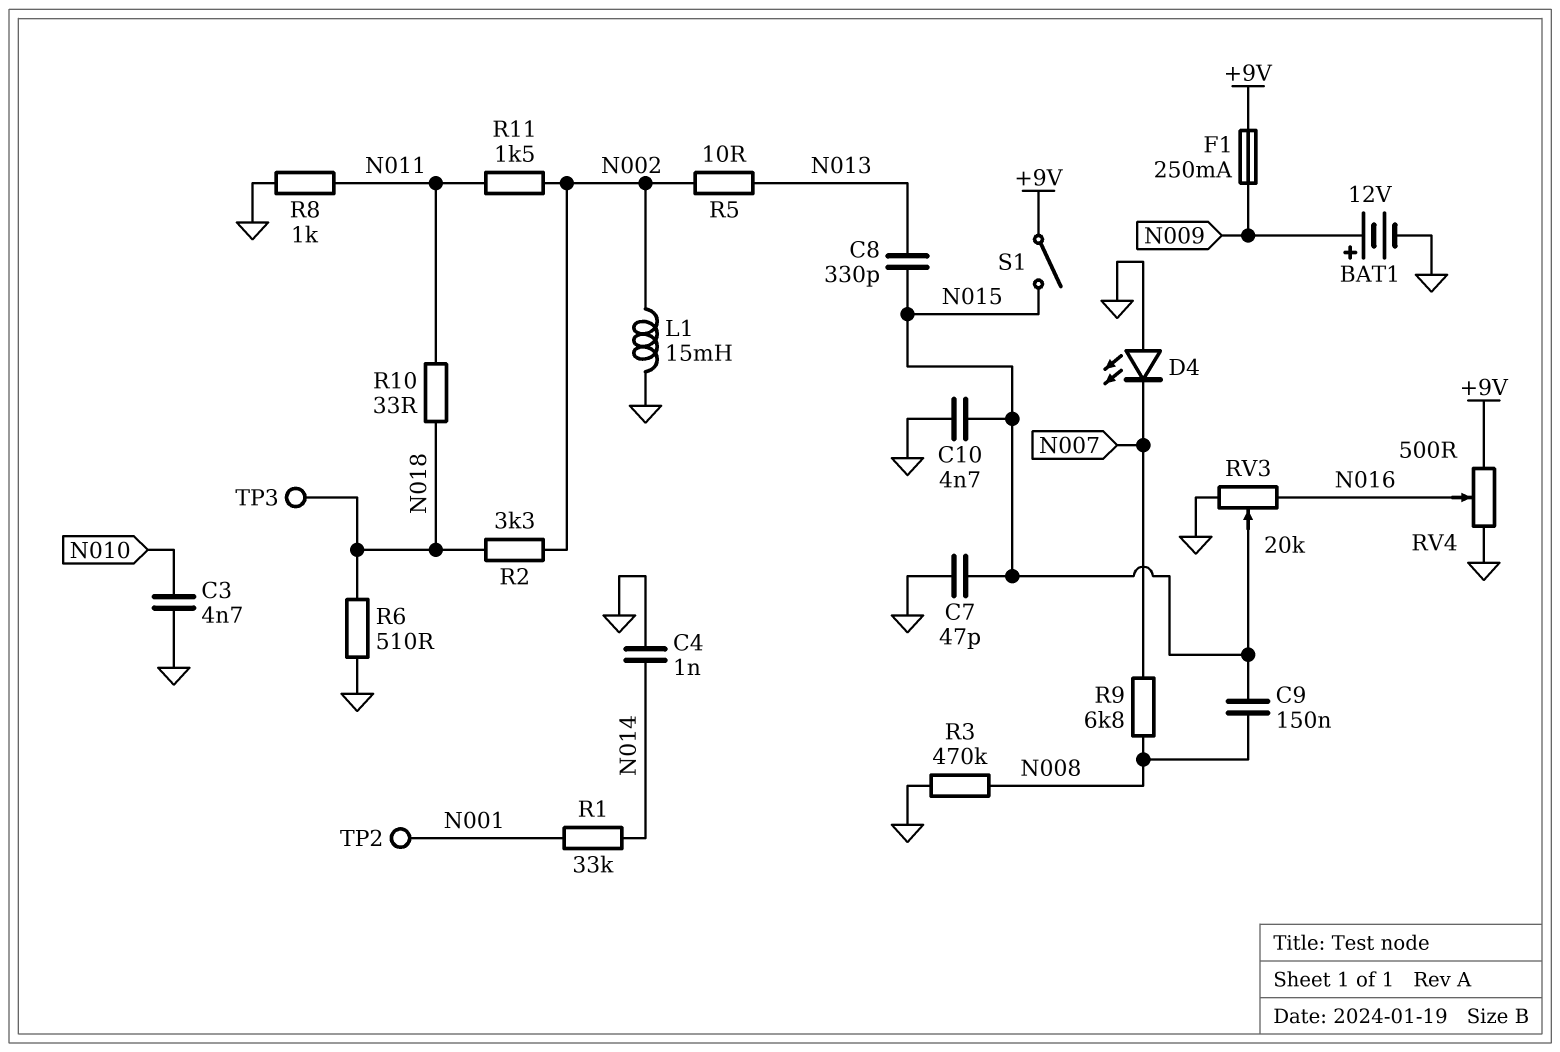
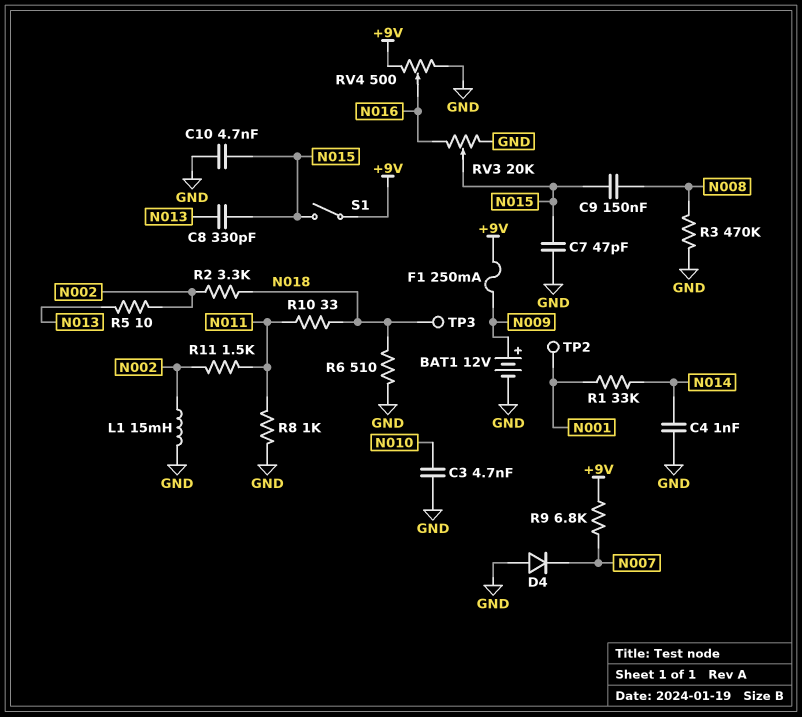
D4: LED (A GND, K N007) -> diode (A GND, K N007)
R9: 6.8k (N007, N008) -> 6.8k (+9V, N007)

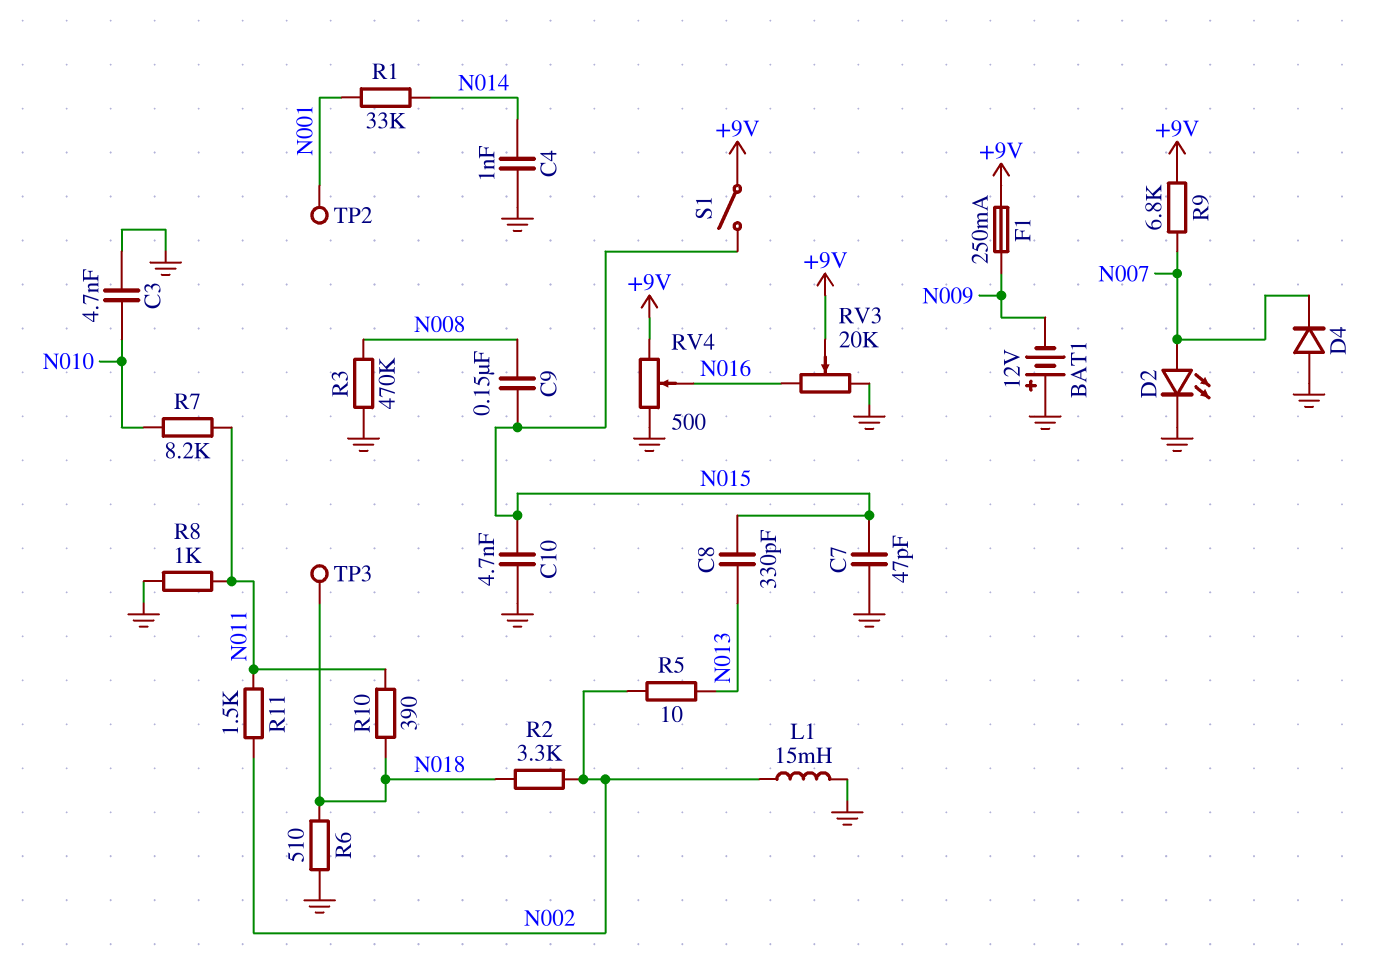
BAT1: 12V (plus N009, minus GND) -> 12V (plus GND, minus N009)
D2: none -> LED (A N007, K GND)
R7: none -> 8.2k (N010, N011)
R10: 33 (N011, N018) -> 390 (N011, N018)
RV3: 20k (GND, N016, wiper N015) -> 20k (GND, N016, wiper +9V)

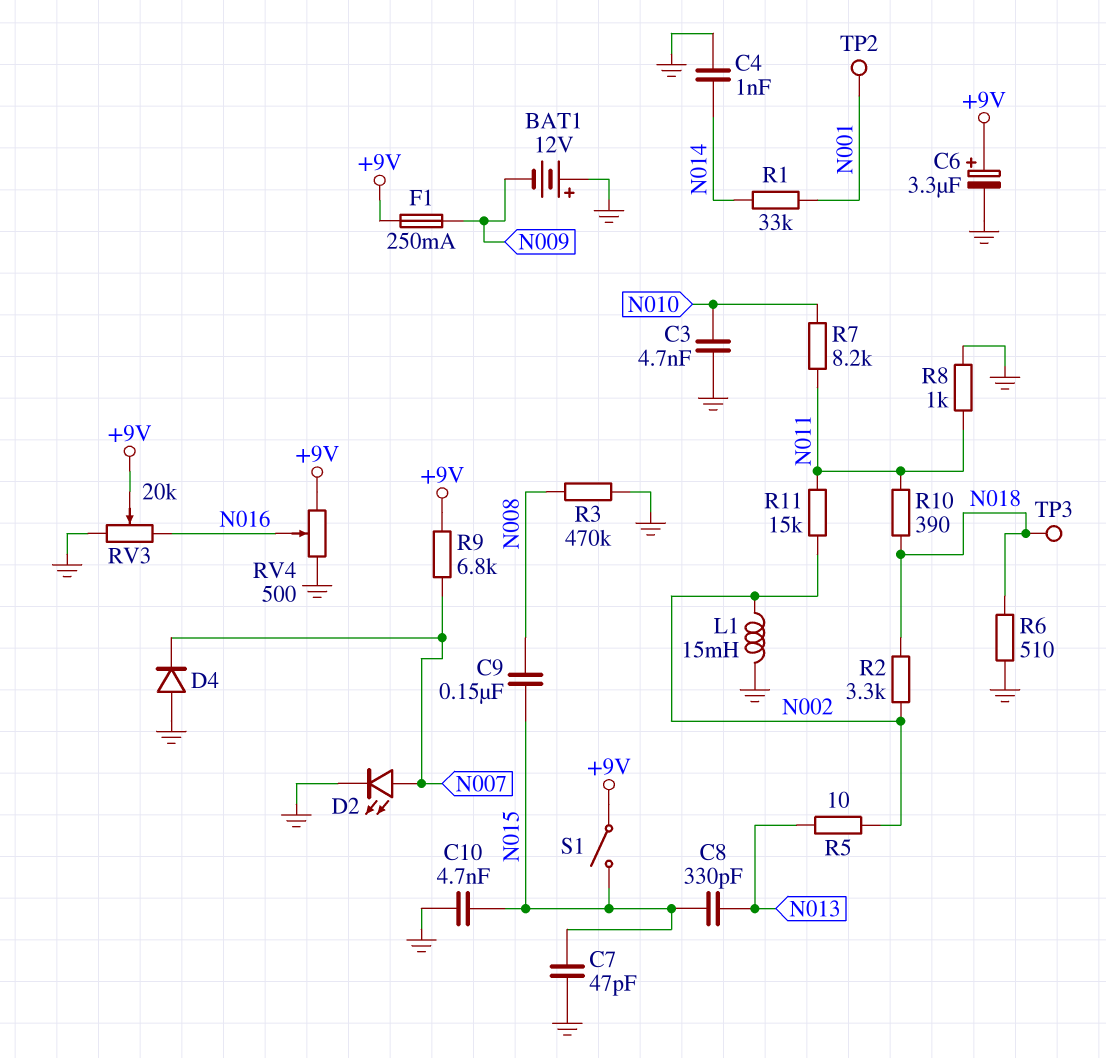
C6: none -> 3.3uF (plus +9V, minus GND)
R11: 1.5k (N002, N011) -> 15k (N002, N011)

